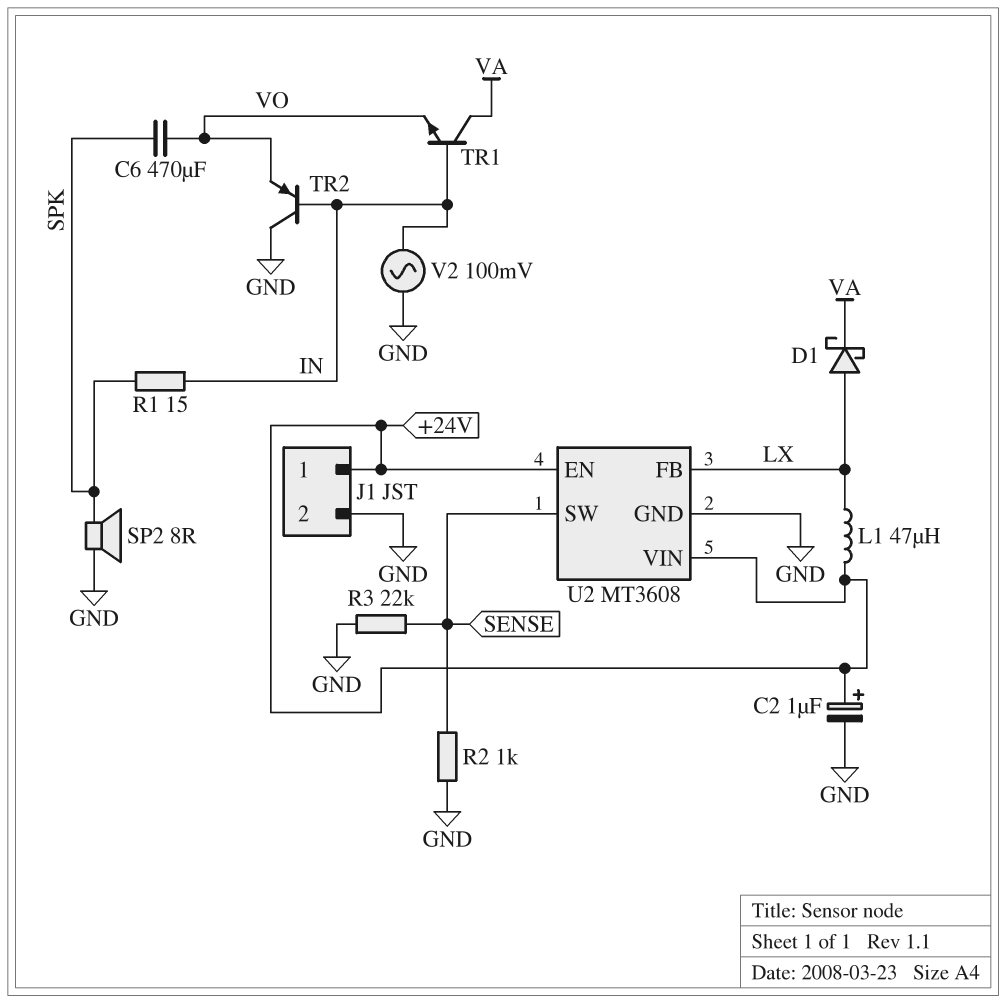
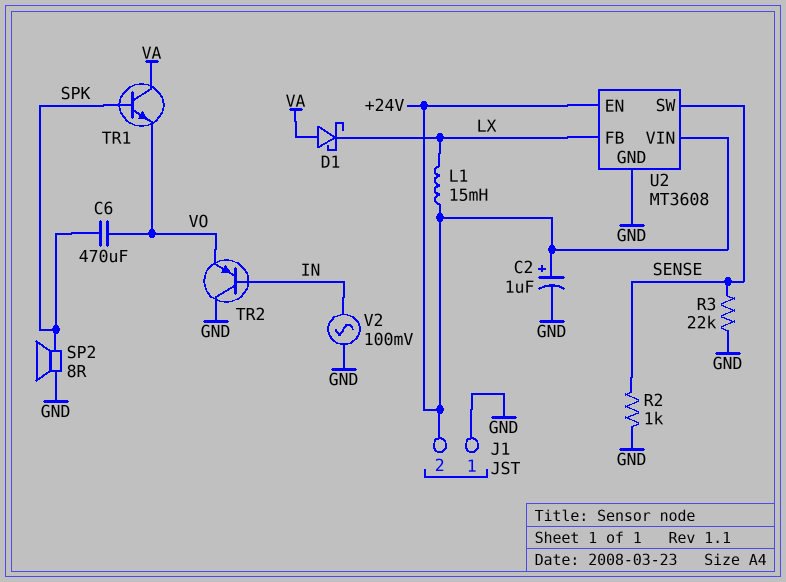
D1: schottky (A LX, K VA) -> schottky (A VA, K LX)
J1 pin 1: +24V -> GND
J1 pin 2: GND -> +24V
L1: 47uH (+24V, LX) -> 15mH (+24V, LX)
R1: 15 (IN, SPK) -> none
TR1: NPN (B IN, C VA, E VO) -> NPN (B SPK, C VA, E VO)

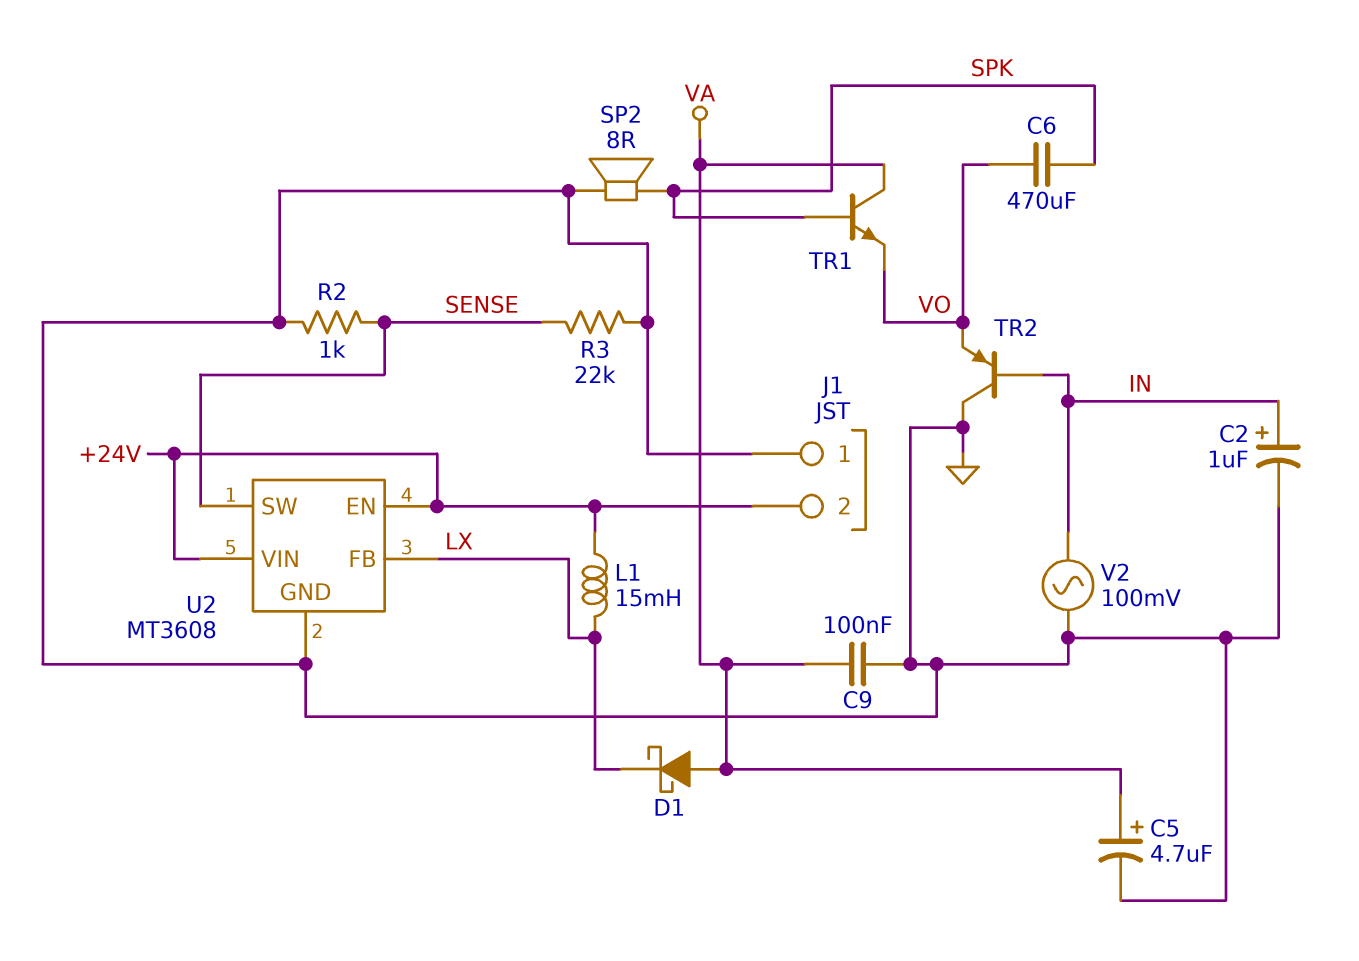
C2: 1uF (plus +24V, minus GND) -> 1uF (plus IN, minus GND)
C5: none -> 4.7uF (plus VA, minus GND)
C9: none -> 100nF (GND, VA)

